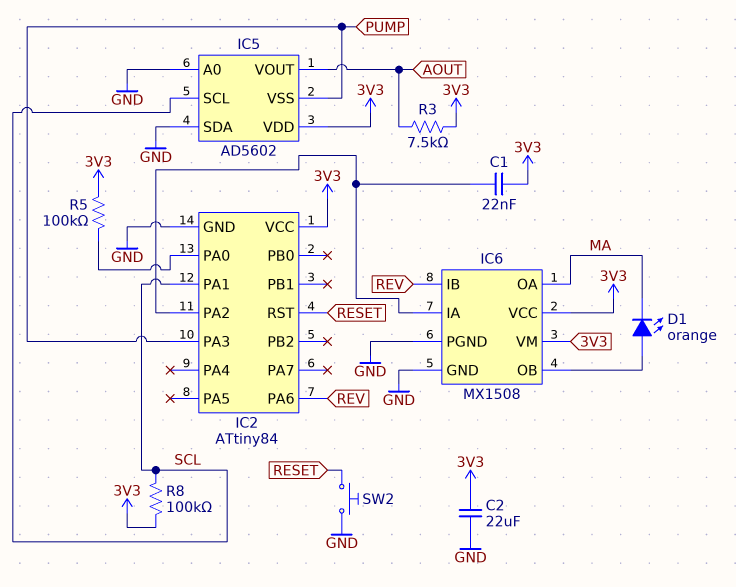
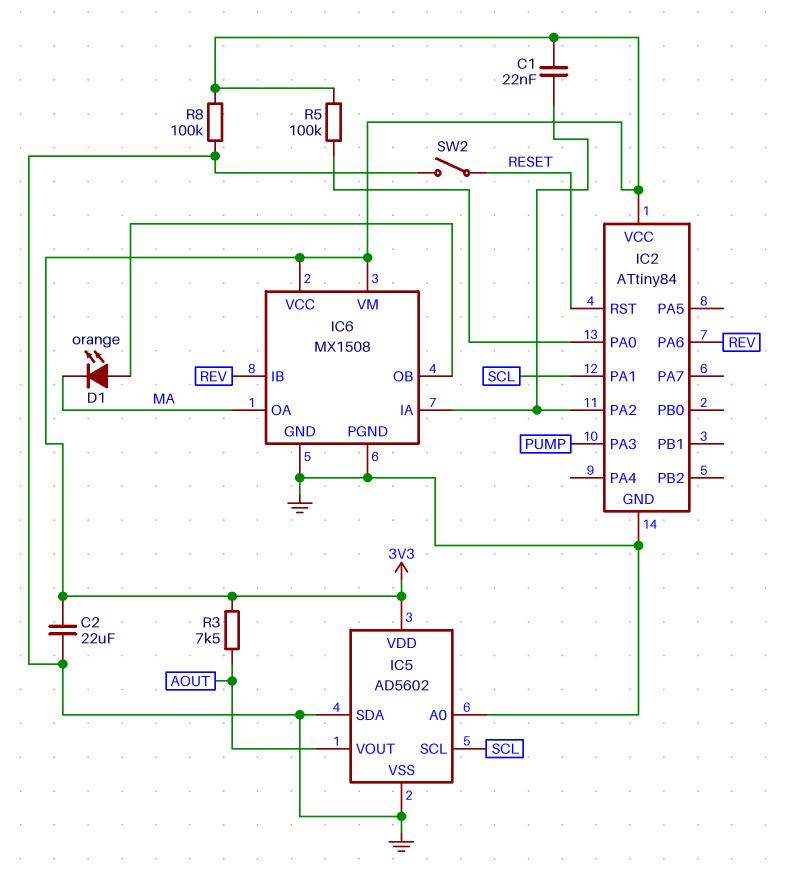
IC5 pin VSS: PUMP -> GND
R8: 100k (3V3, SCL) -> 100k (3V3, GND)
SW2: button (GND, RESET) -> switch (GND, RESET)

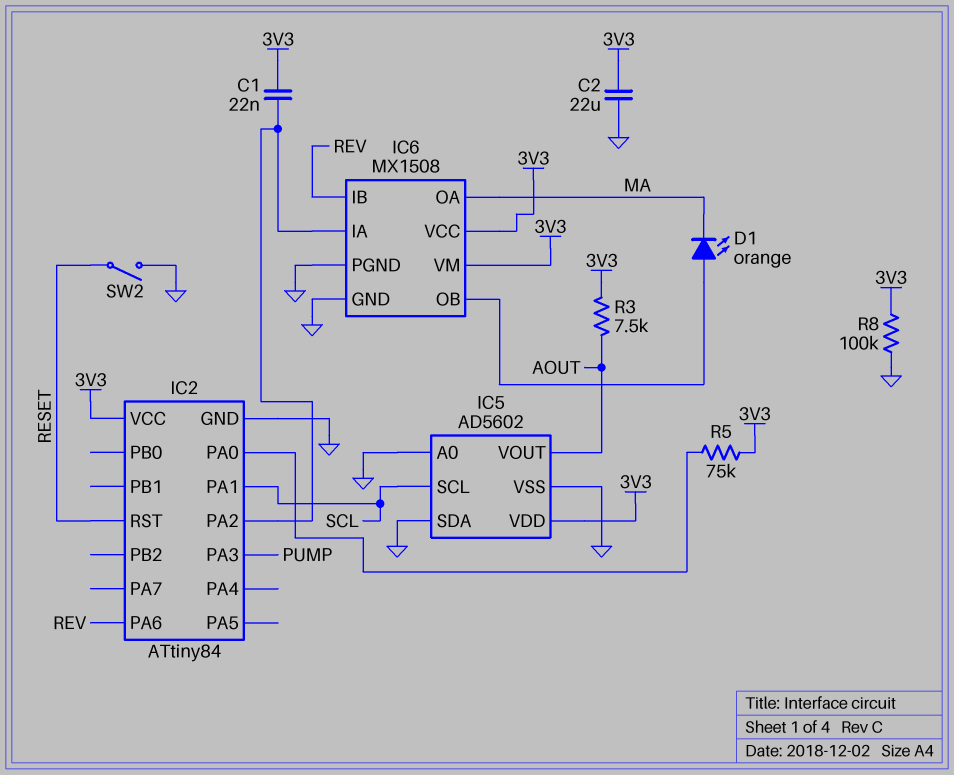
R5: 100k (3V3, IC2/PA0) -> 75k (3V3, IC2/PA0)

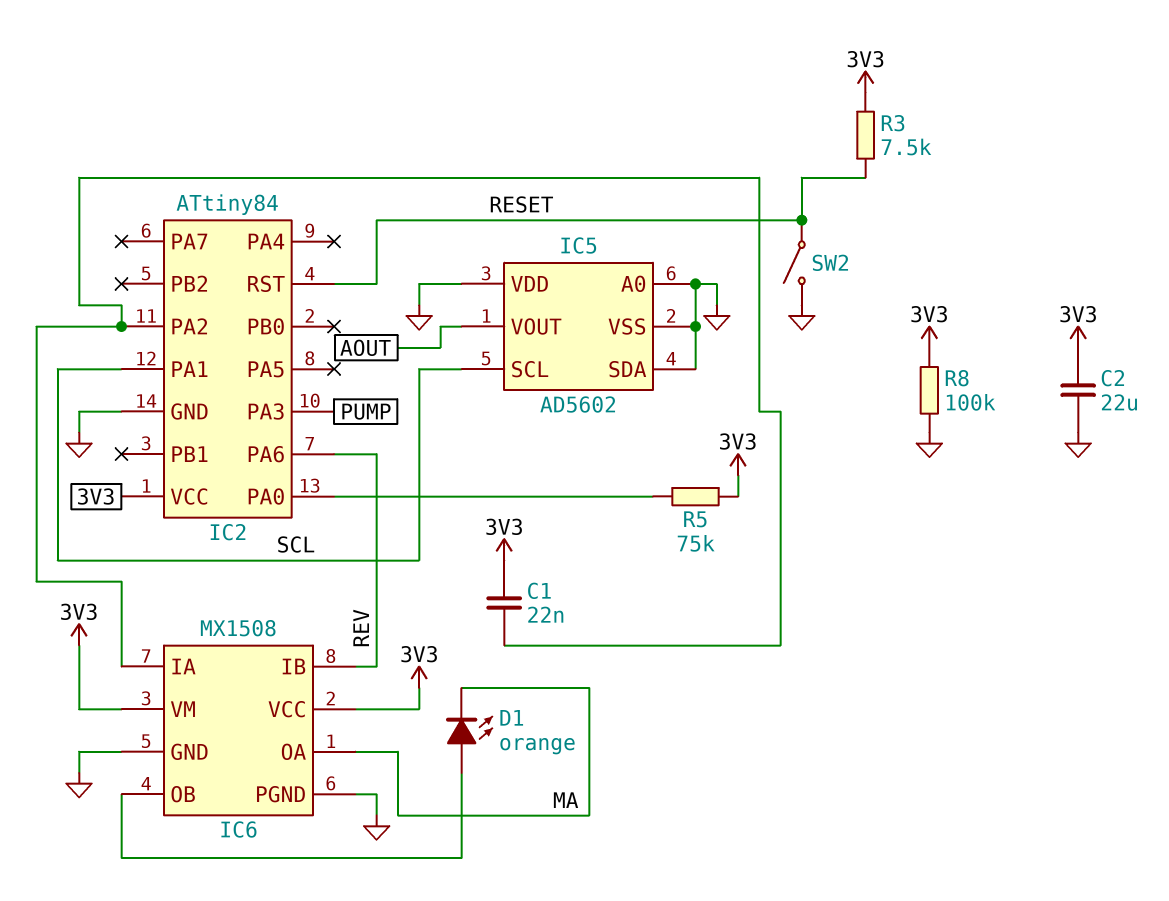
IC5 pin VDD: 3V3 -> GND
R3: 7.5k (3V3, AOUT) -> 7.5k (3V3, RESET)

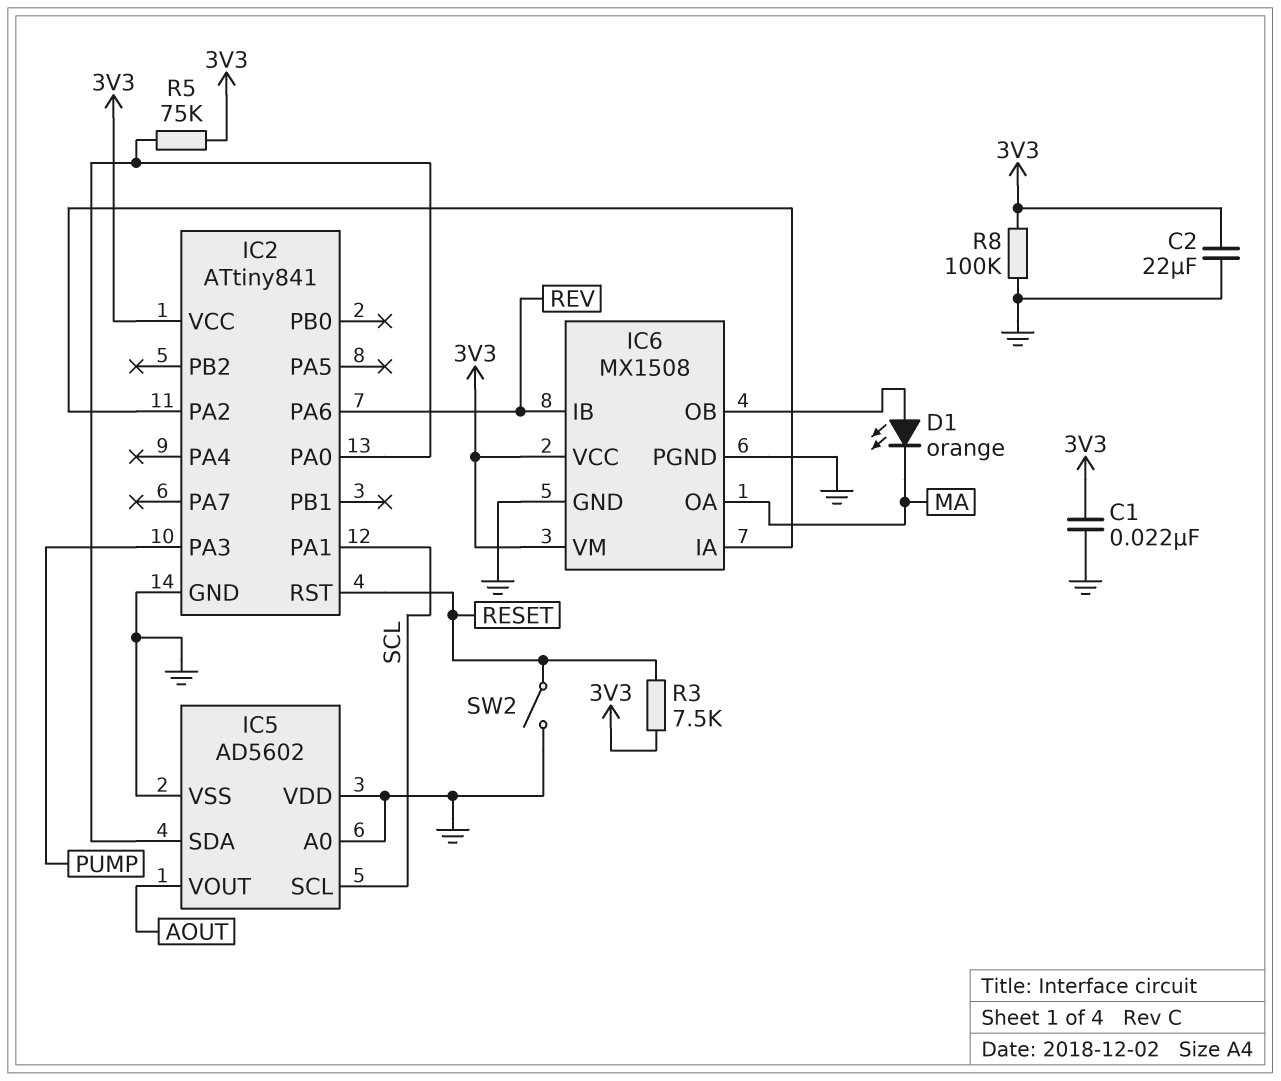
C1: 22nF (3V3, IC2/PA2) -> 22nF (3V3, GND)
IC2: ATtiny84 -> ATtiny841
IC5 pin SDA: GND -> IC2/PA0

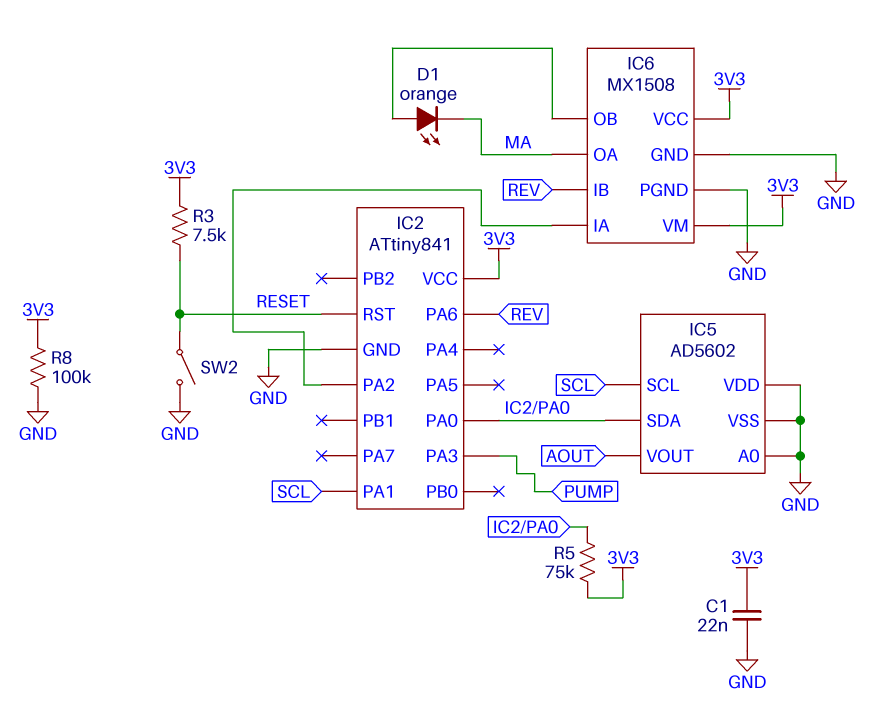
C2: 22uF (3V3, GND) -> none

